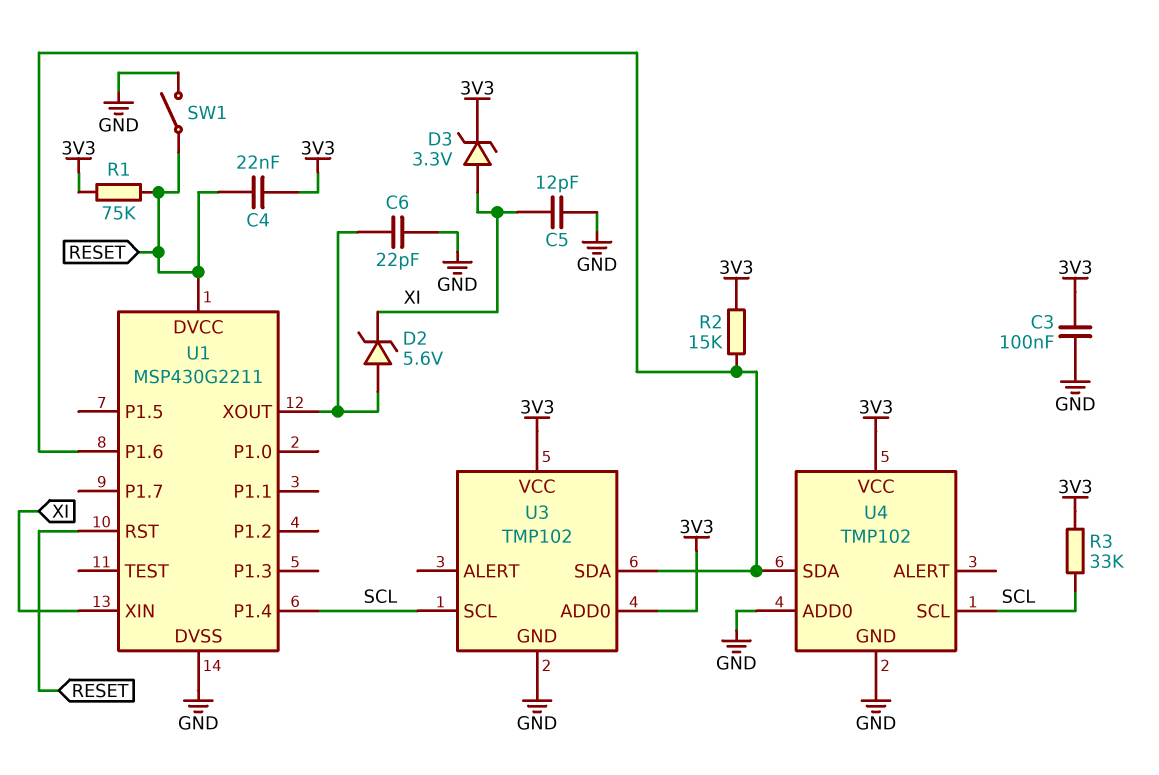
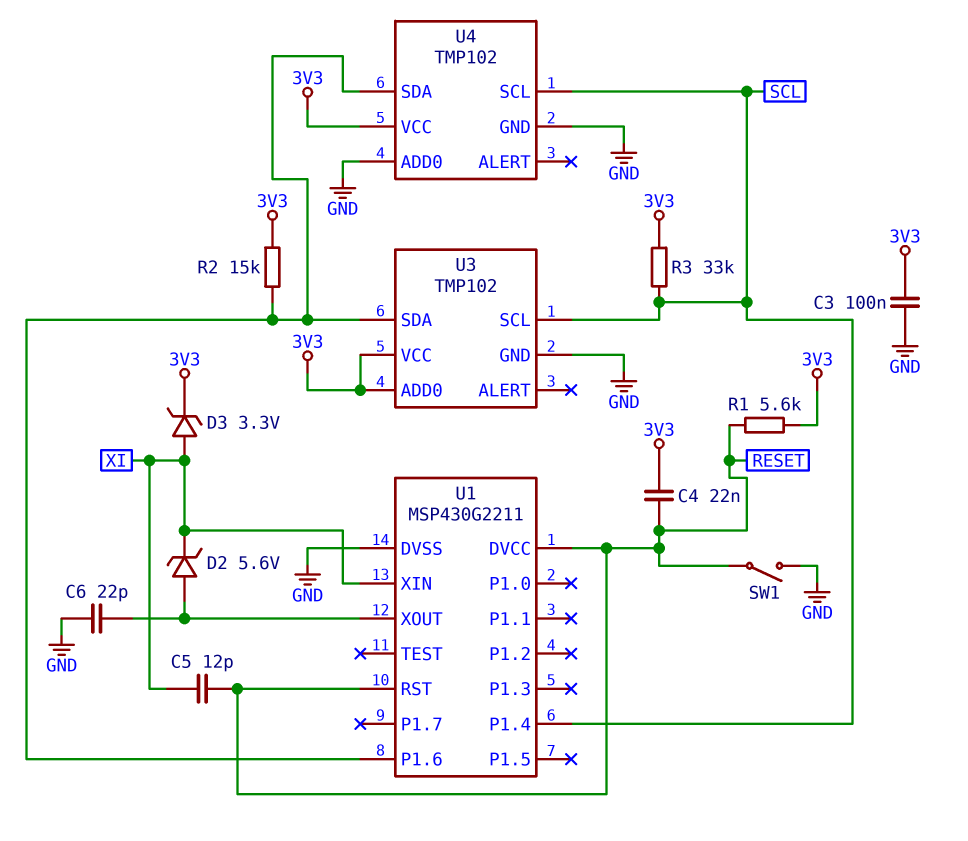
C5: 12pF (GND, XI) -> 12pF (RESET, XI)
R1: 75k (3V3, RESET) -> 5.6k (3V3, RESET)

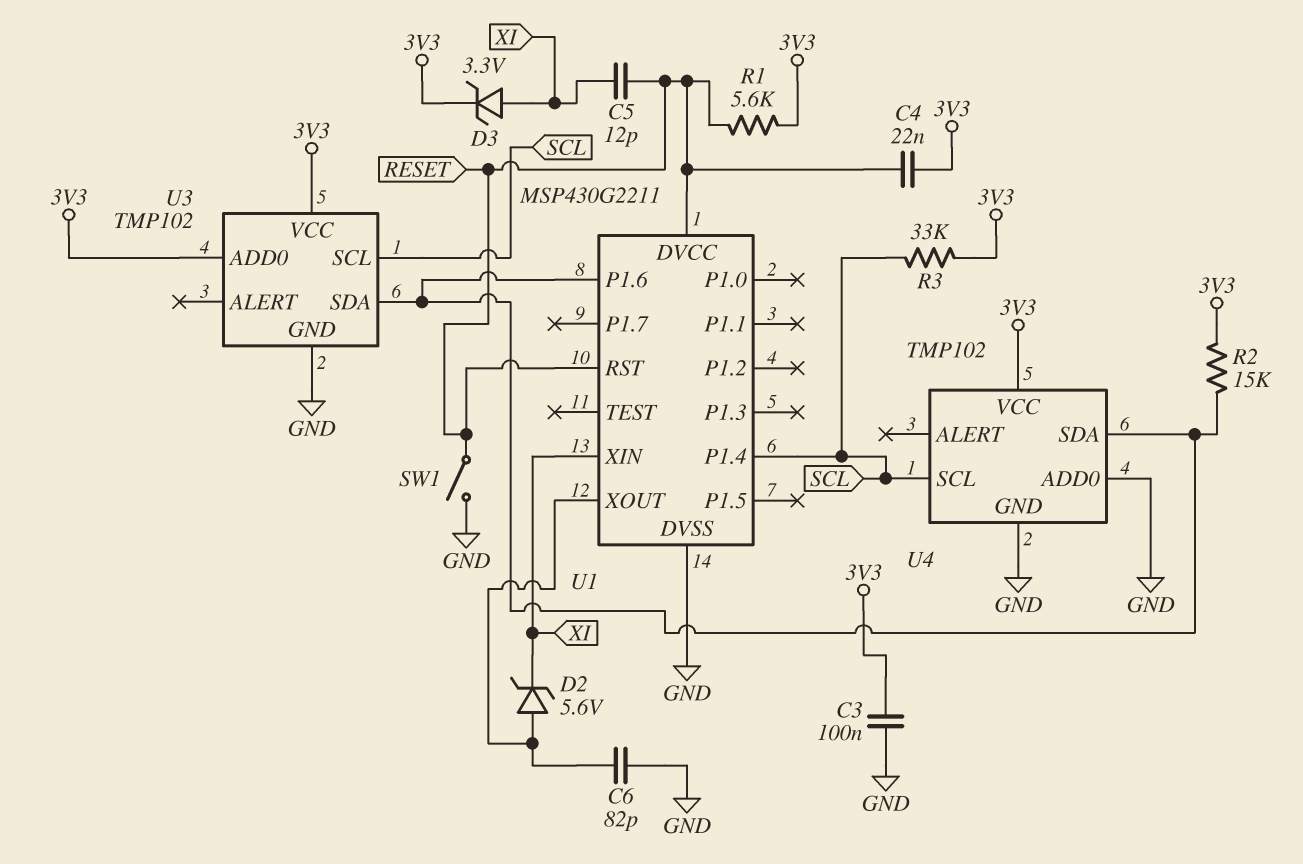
C6: 22pF (GND, U1/XOUT) -> 82pF (GND, U1/XOUT)

